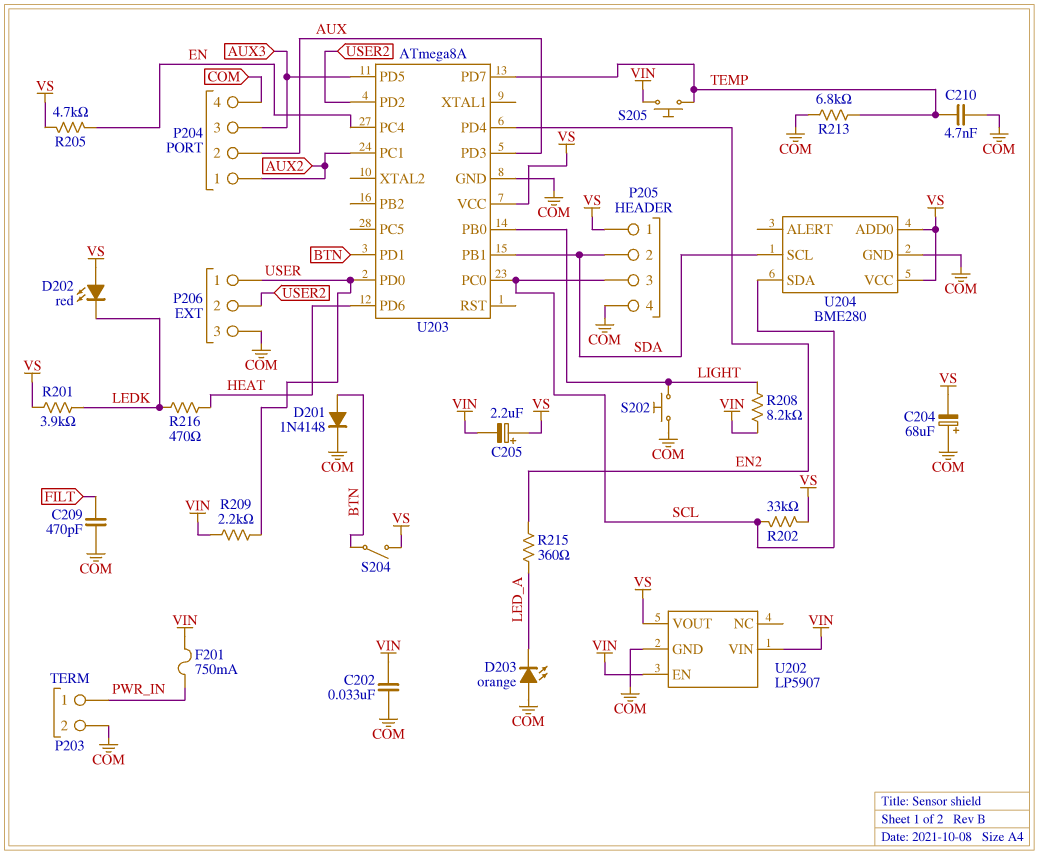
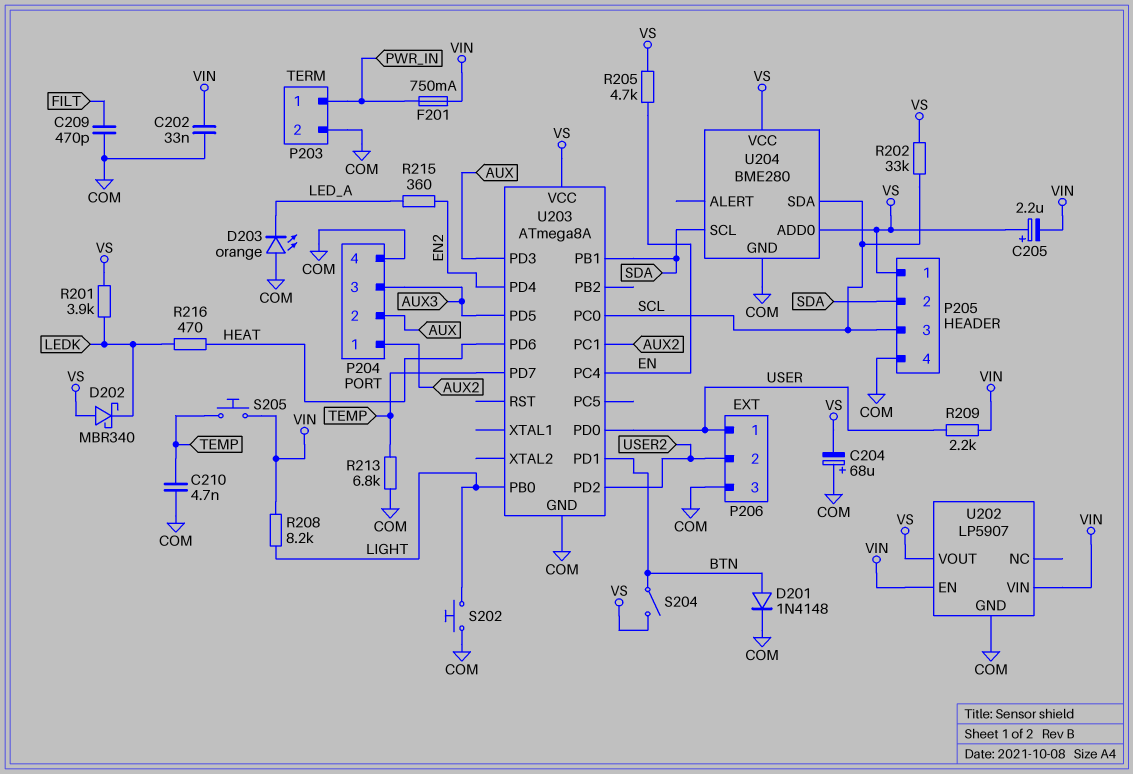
D202: LED red (A VS, K LEDK) -> schottky MBR340 (A VS, K LEDK)

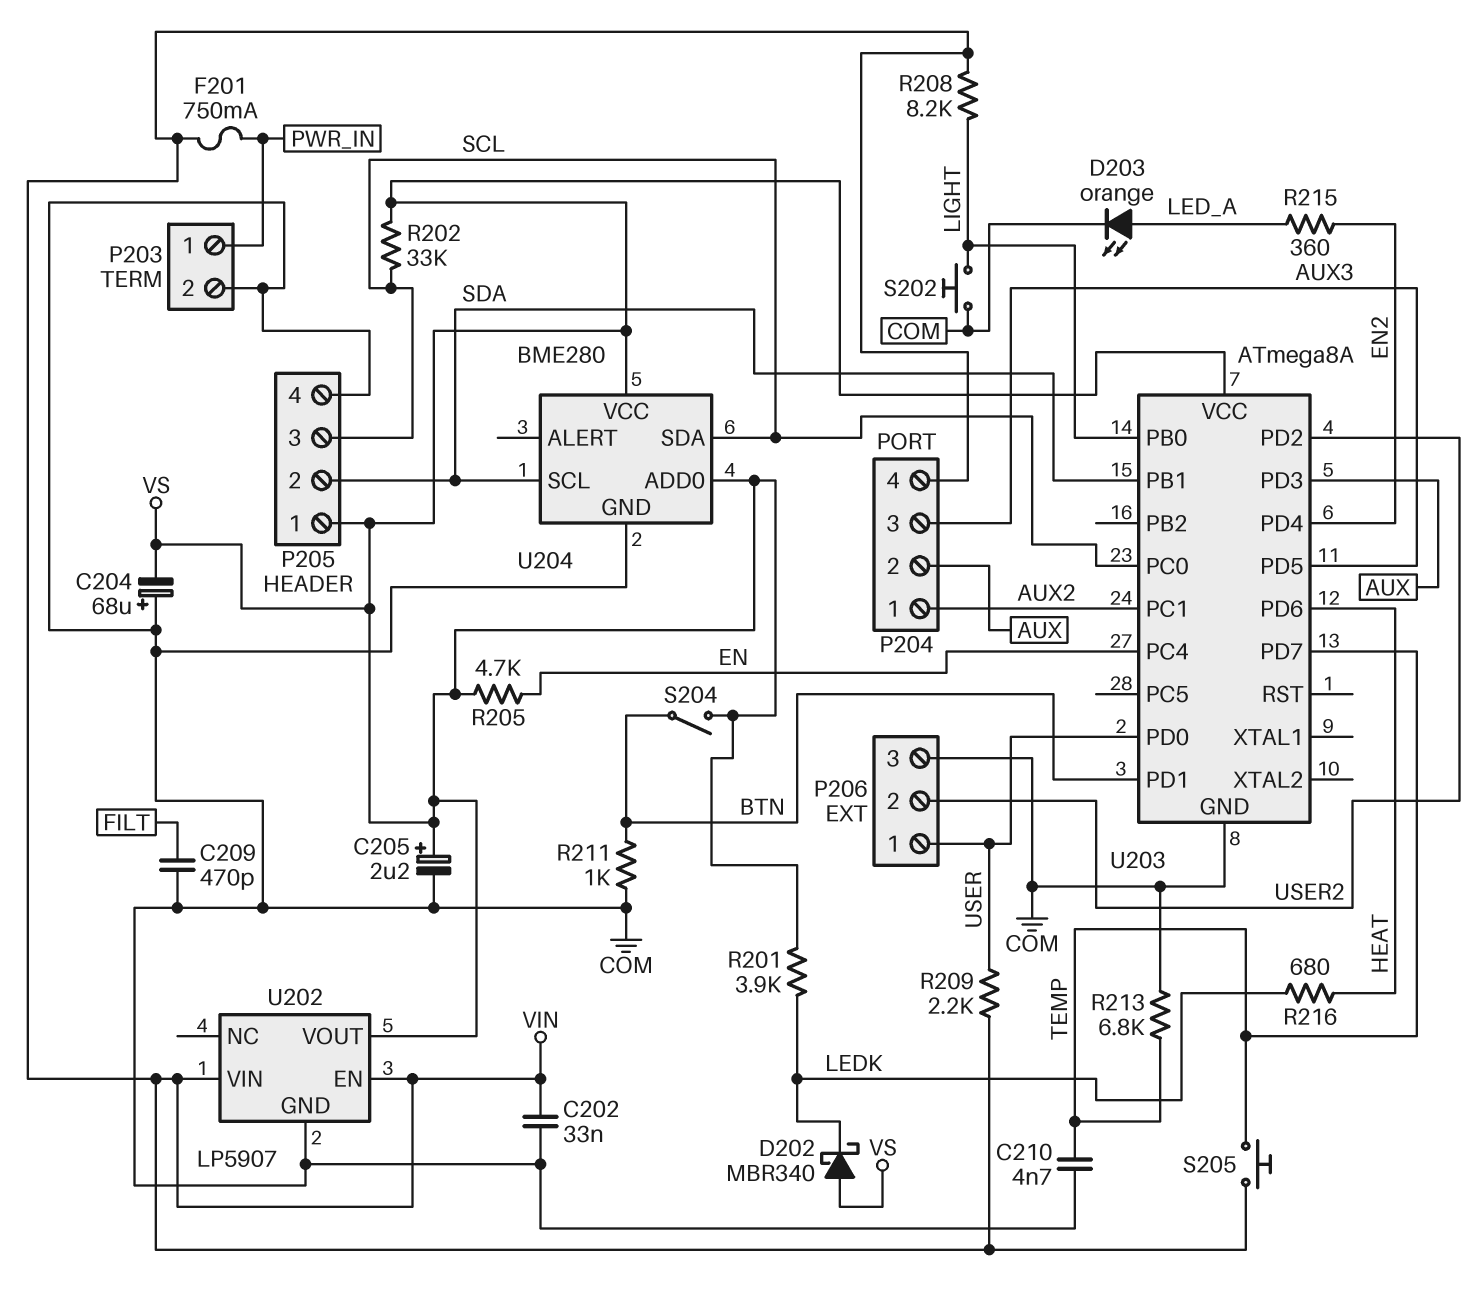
C205: 2.2uF (plus VS, minus VIN) -> 2.2uF (plus VS, minus COM)
D201: diode 1N4148 (A BTN, K COM) -> none
D203: LED orange (A COM, K LED_A) -> LED orange (A LED_A, K COM)
P204 pin 4: COM -> VIN
R211: none -> 1k (BTN, COM)
R216: 470 (HEAT, LEDK) -> 680 (HEAT, LEDK)

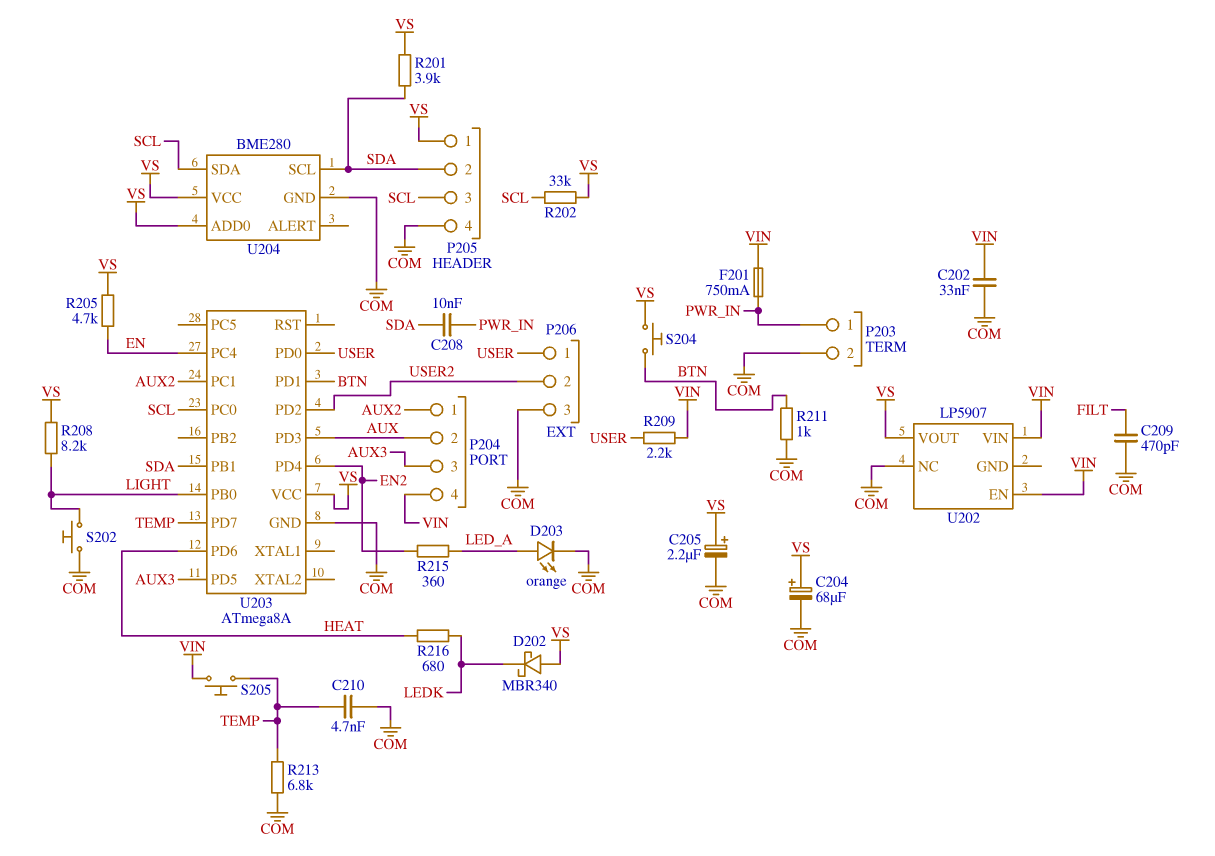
C204: 68uF (plus COM, minus VS) -> 68uF (plus VS, minus COM)
C208: none -> 10nF (PWR_IN, SDA)
R201: 3.9k (LEDK, VS) -> 3.9k (SDA, VS)
R208: 8.2k (LIGHT, VIN) -> 8.2k (LIGHT, VS)
S204: switch (BTN, VS) -> button (BTN, VS)
U202 pin GND: COM -> none
U202 pin NC: none -> COM

